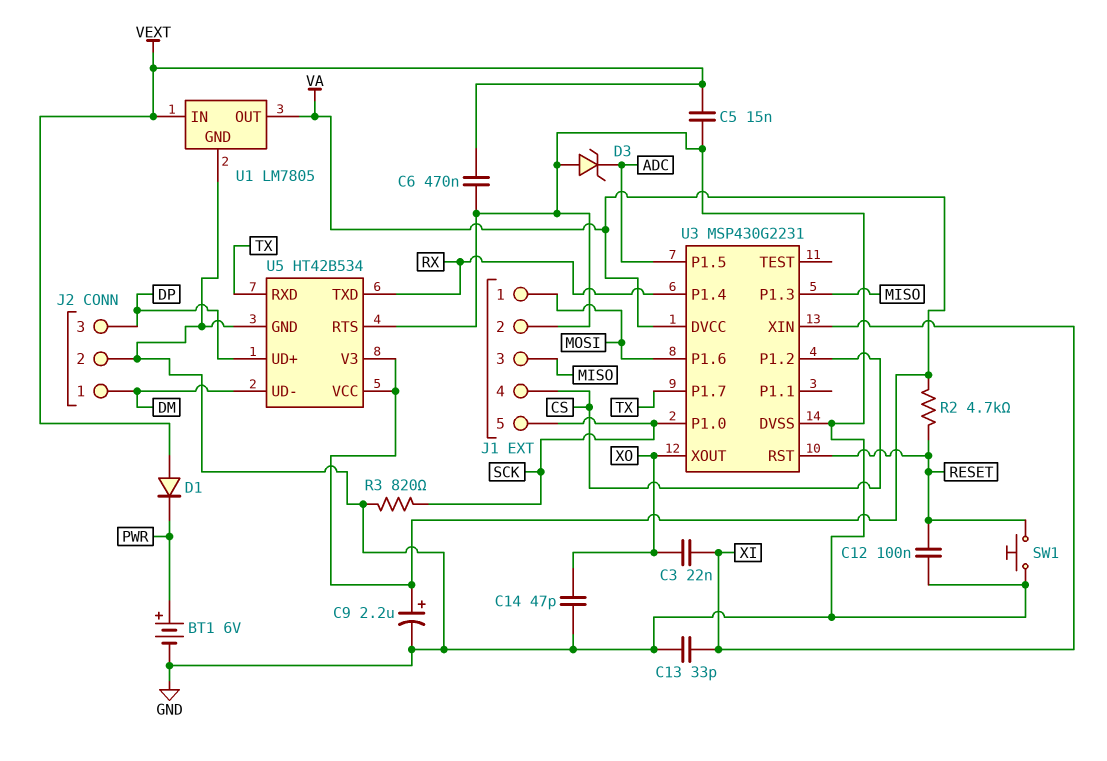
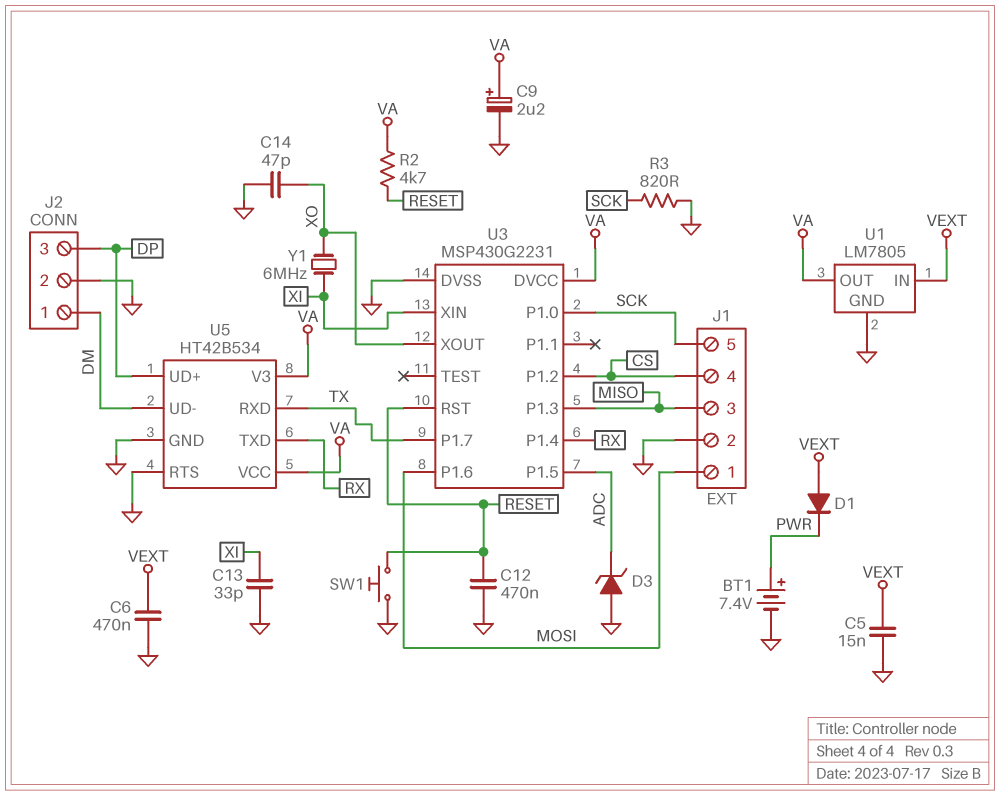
BT1: 6V (plus PWR, minus GND) -> 7.4V (plus PWR, minus GND)
C3: 22nF (XI, XO) -> none
C12: 100nF (GND, RESET) -> 470nF (GND, RESET)
Y1: none -> 6MHz (XI, XO)

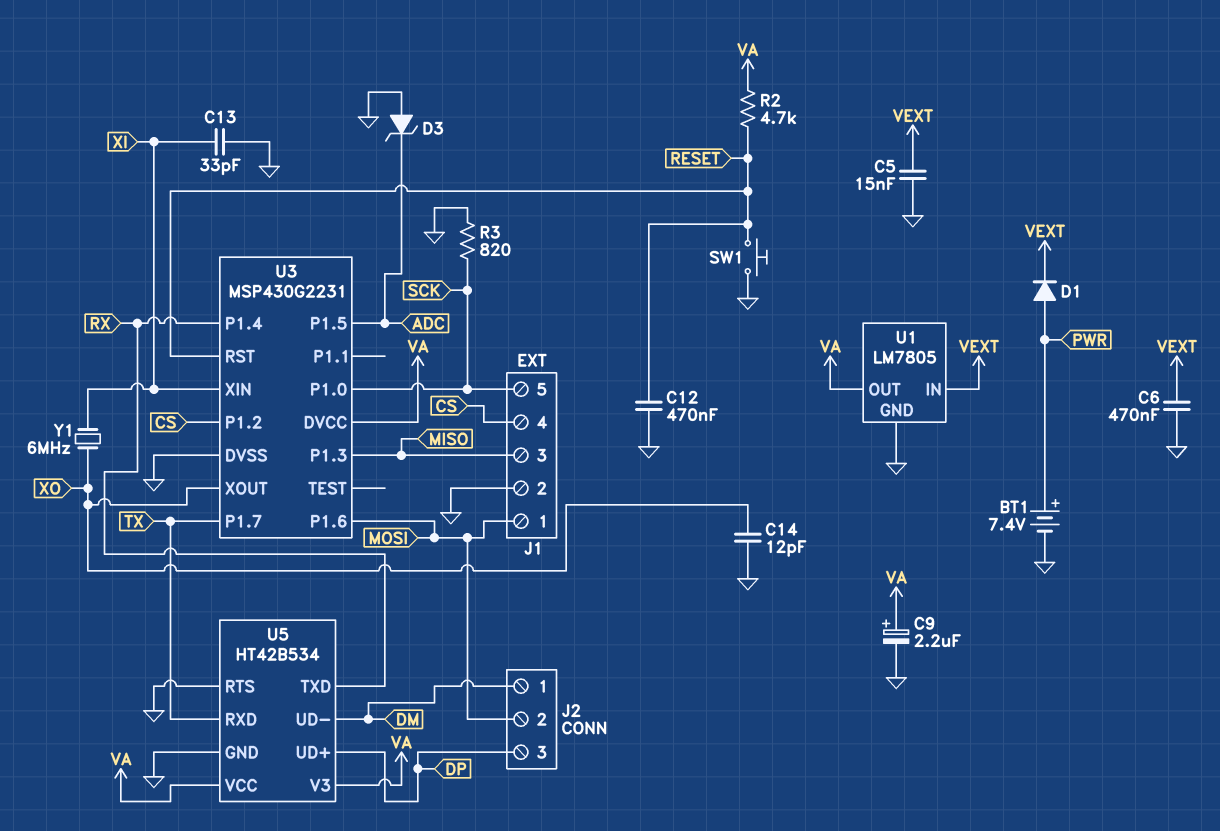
C14: 47pF (GND, XO) -> 12pF (GND, XO)
D1: diode (A VEXT, K PWR) -> diode (A PWR, K VEXT)
J2 pin 2: GND -> MOSI

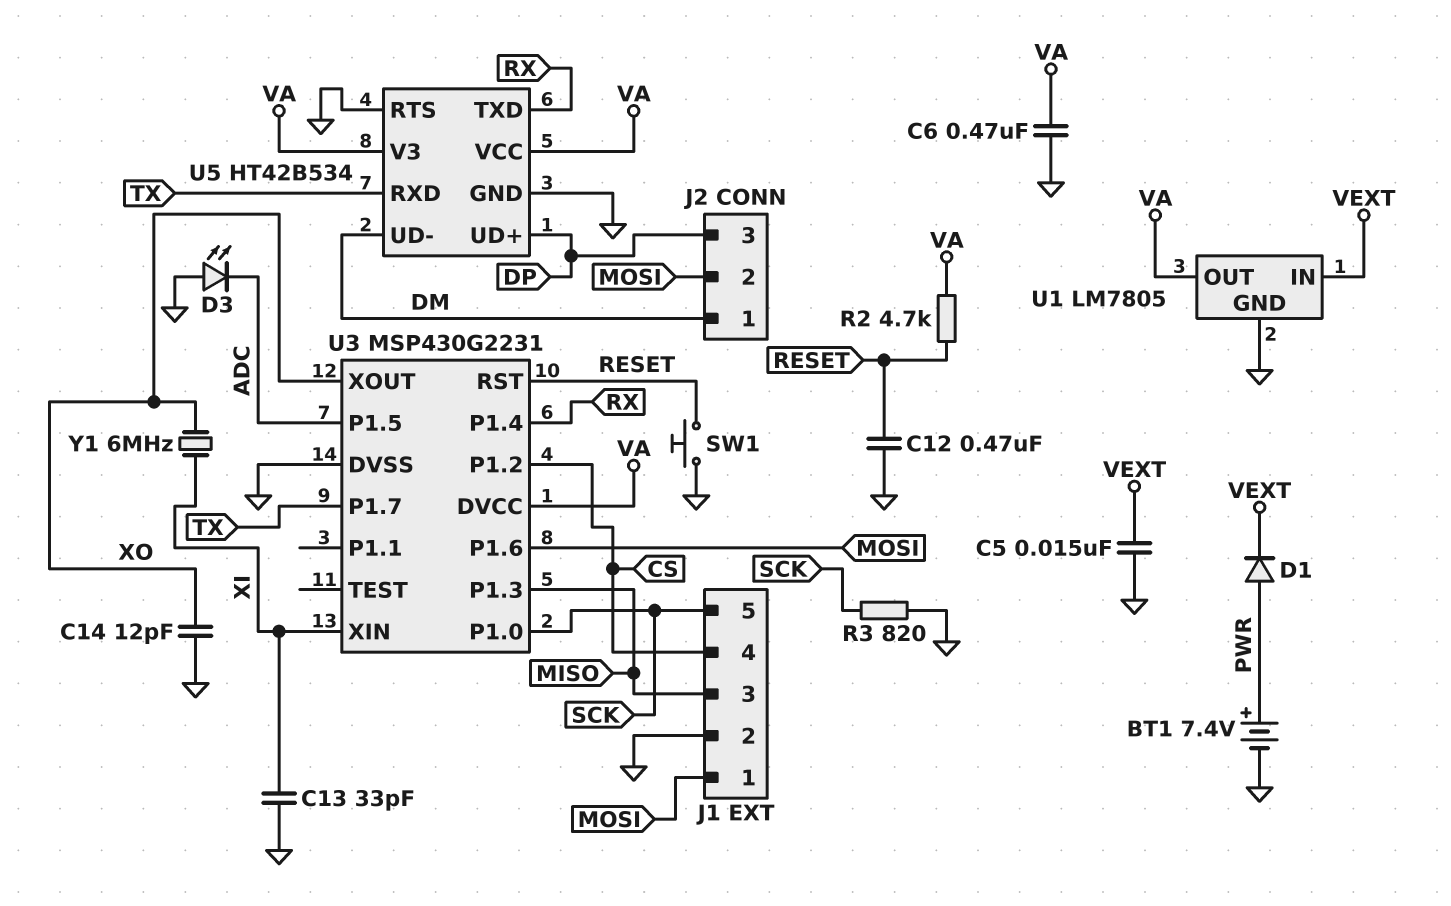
C6: 470nF (GND, VEXT) -> 470nF (GND, VA)
C9: 2.2uF (plus VA, minus GND) -> none
D3: zener (A GND, K ADC) -> LED (A GND, K ADC)

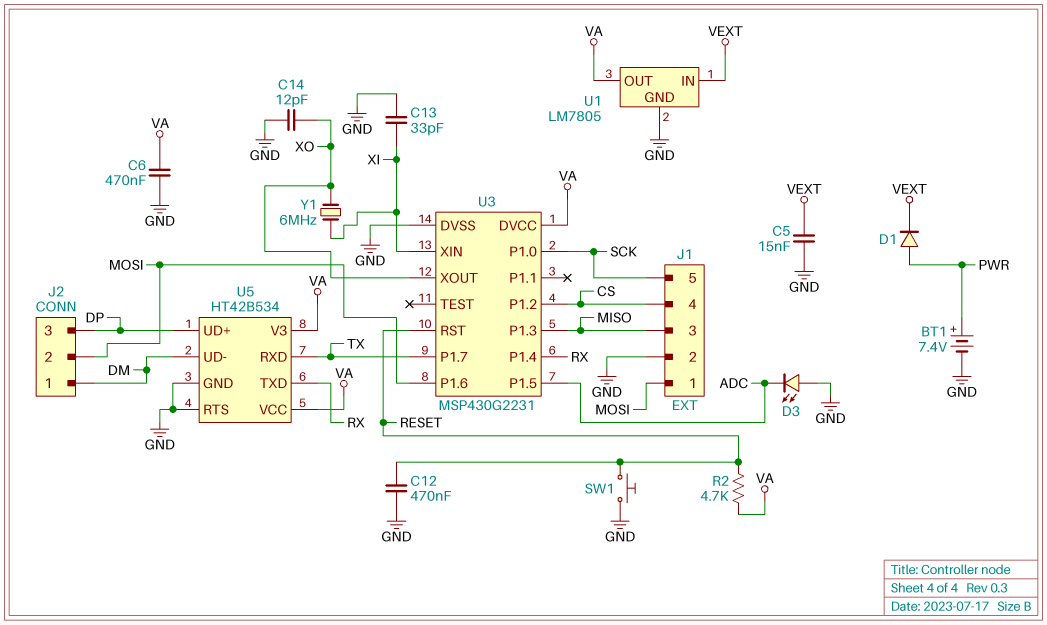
R3: 820 (GND, SCK) -> none

